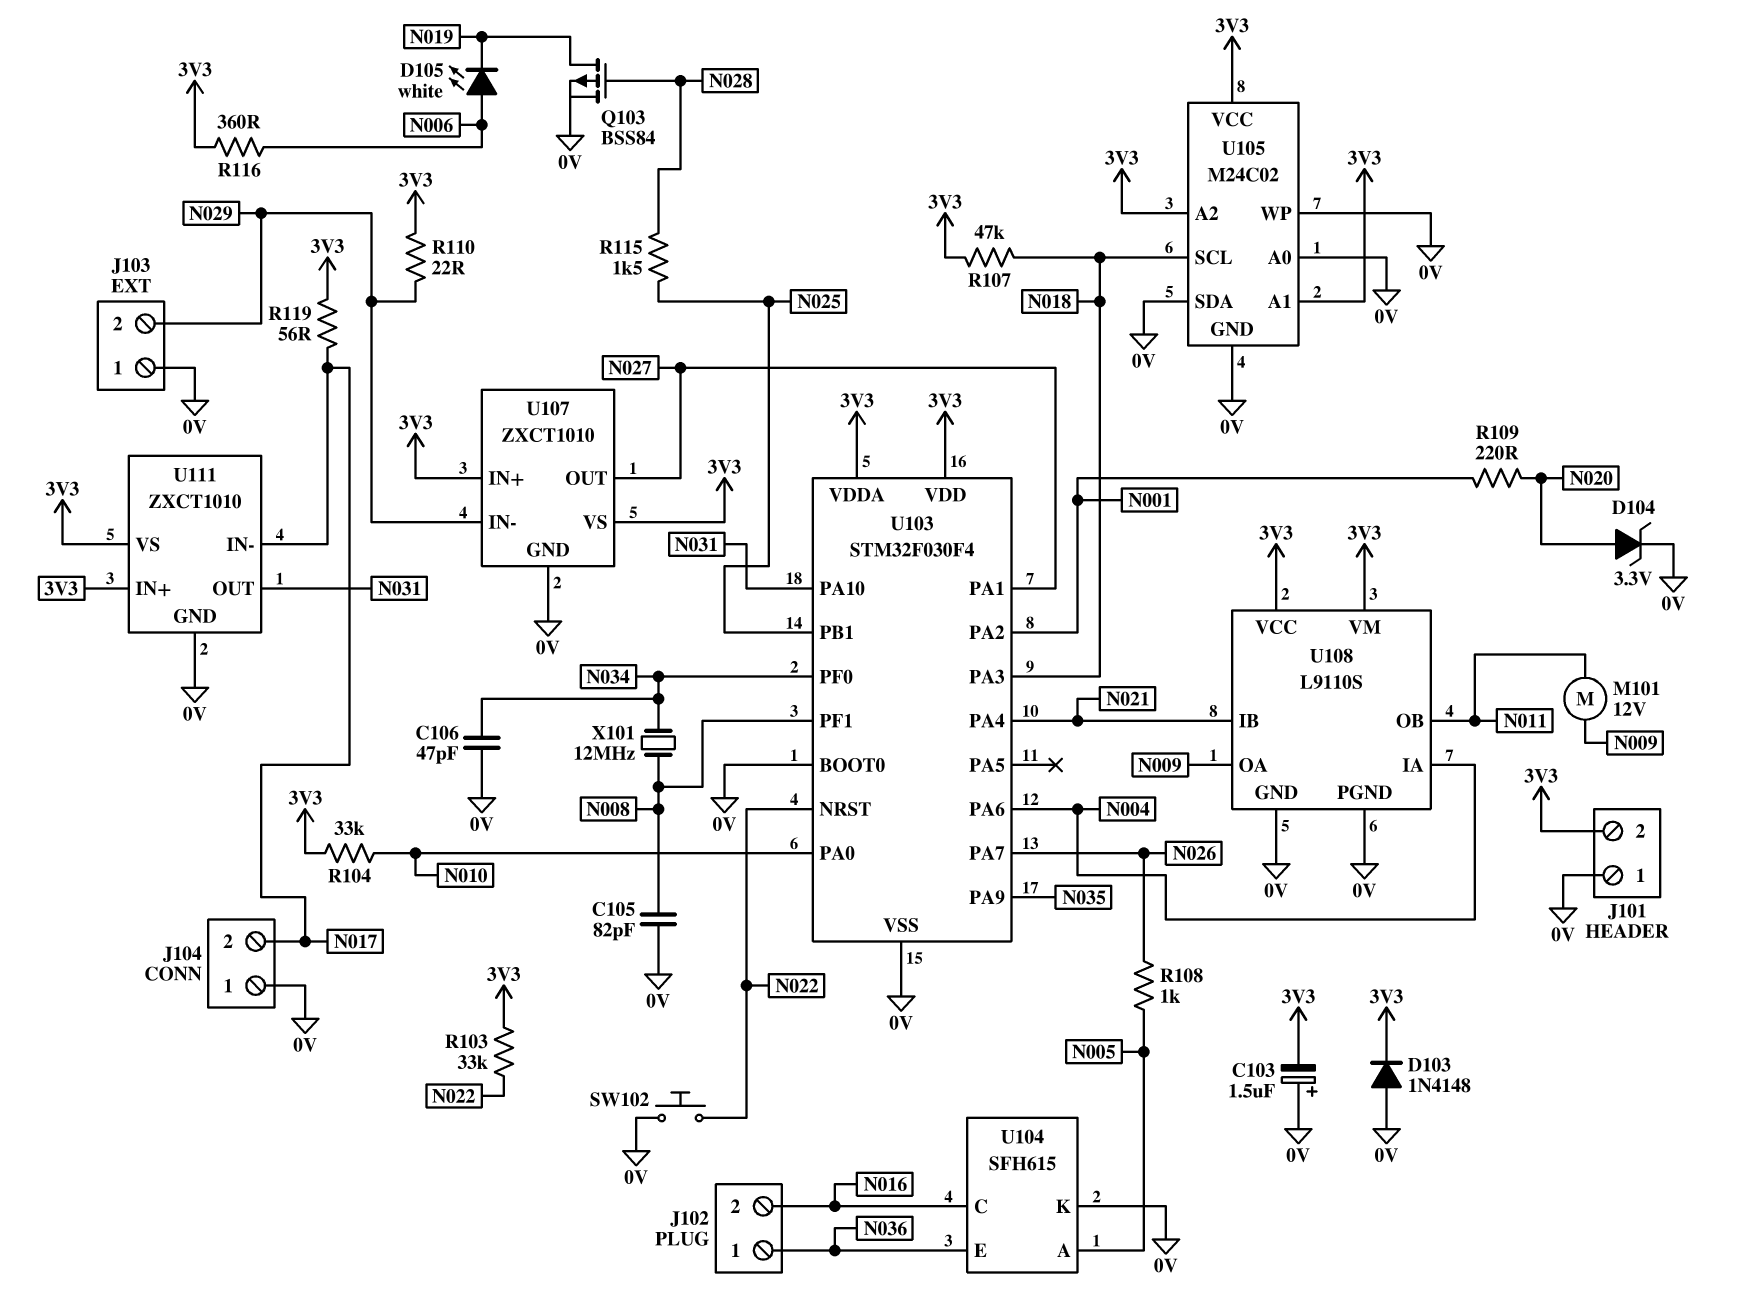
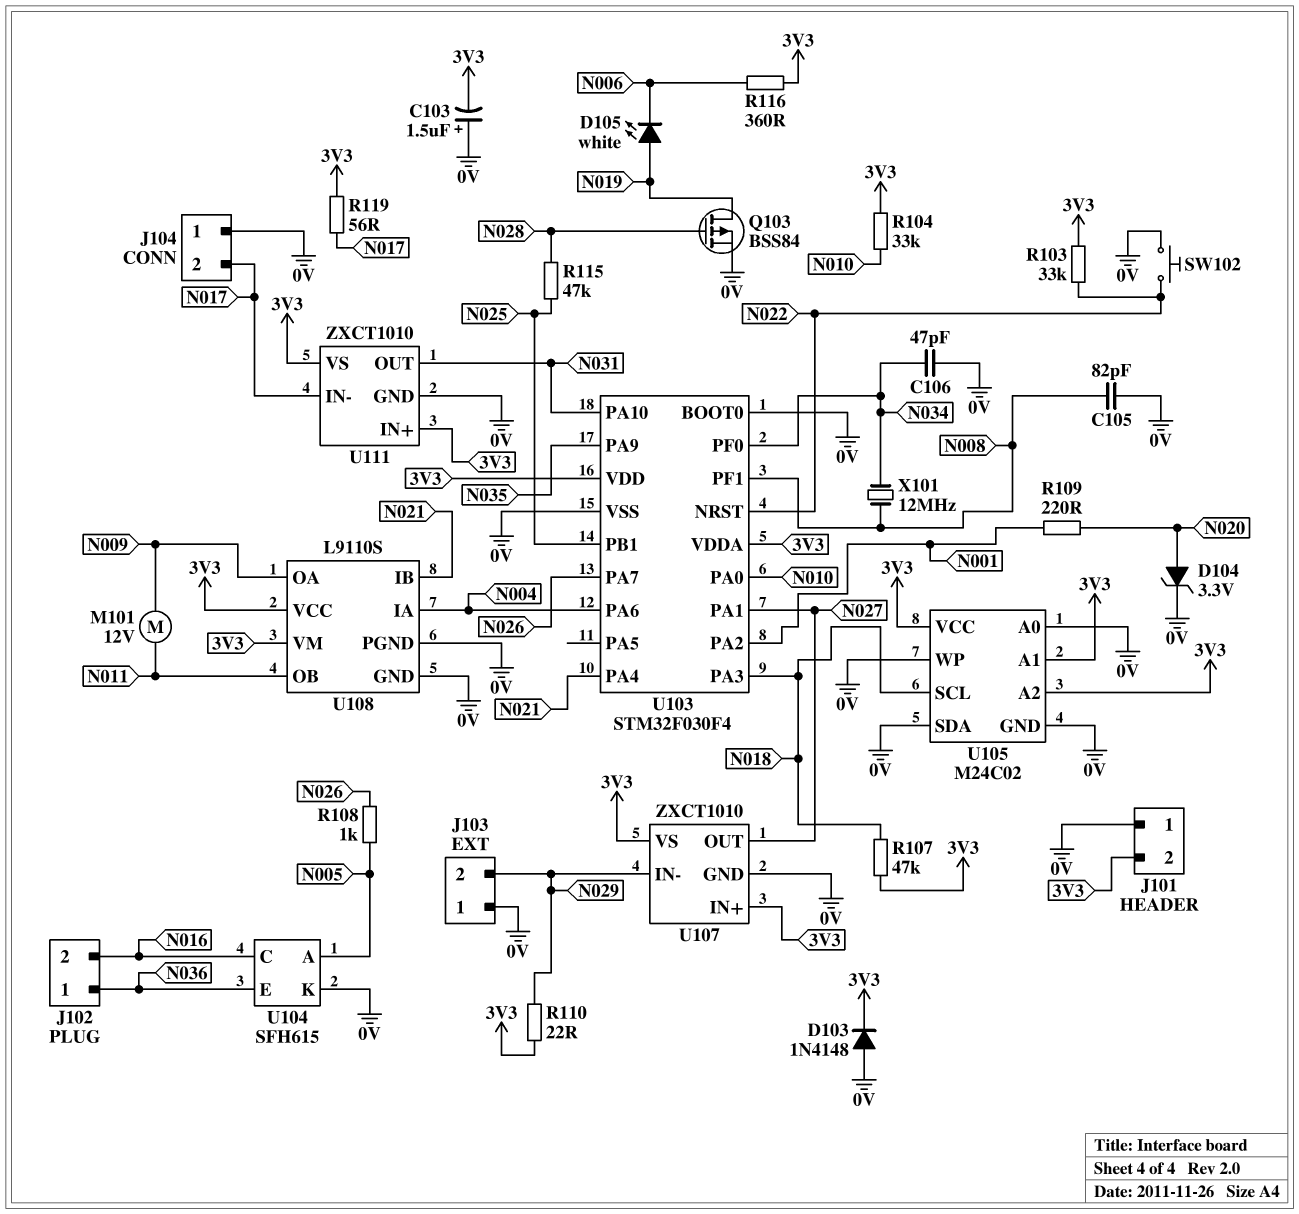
D105: LED white (A N006, K N019) -> LED white (A N019, K N006)
R115: 1.5k (N025, N028) -> 47k (N025, N028)

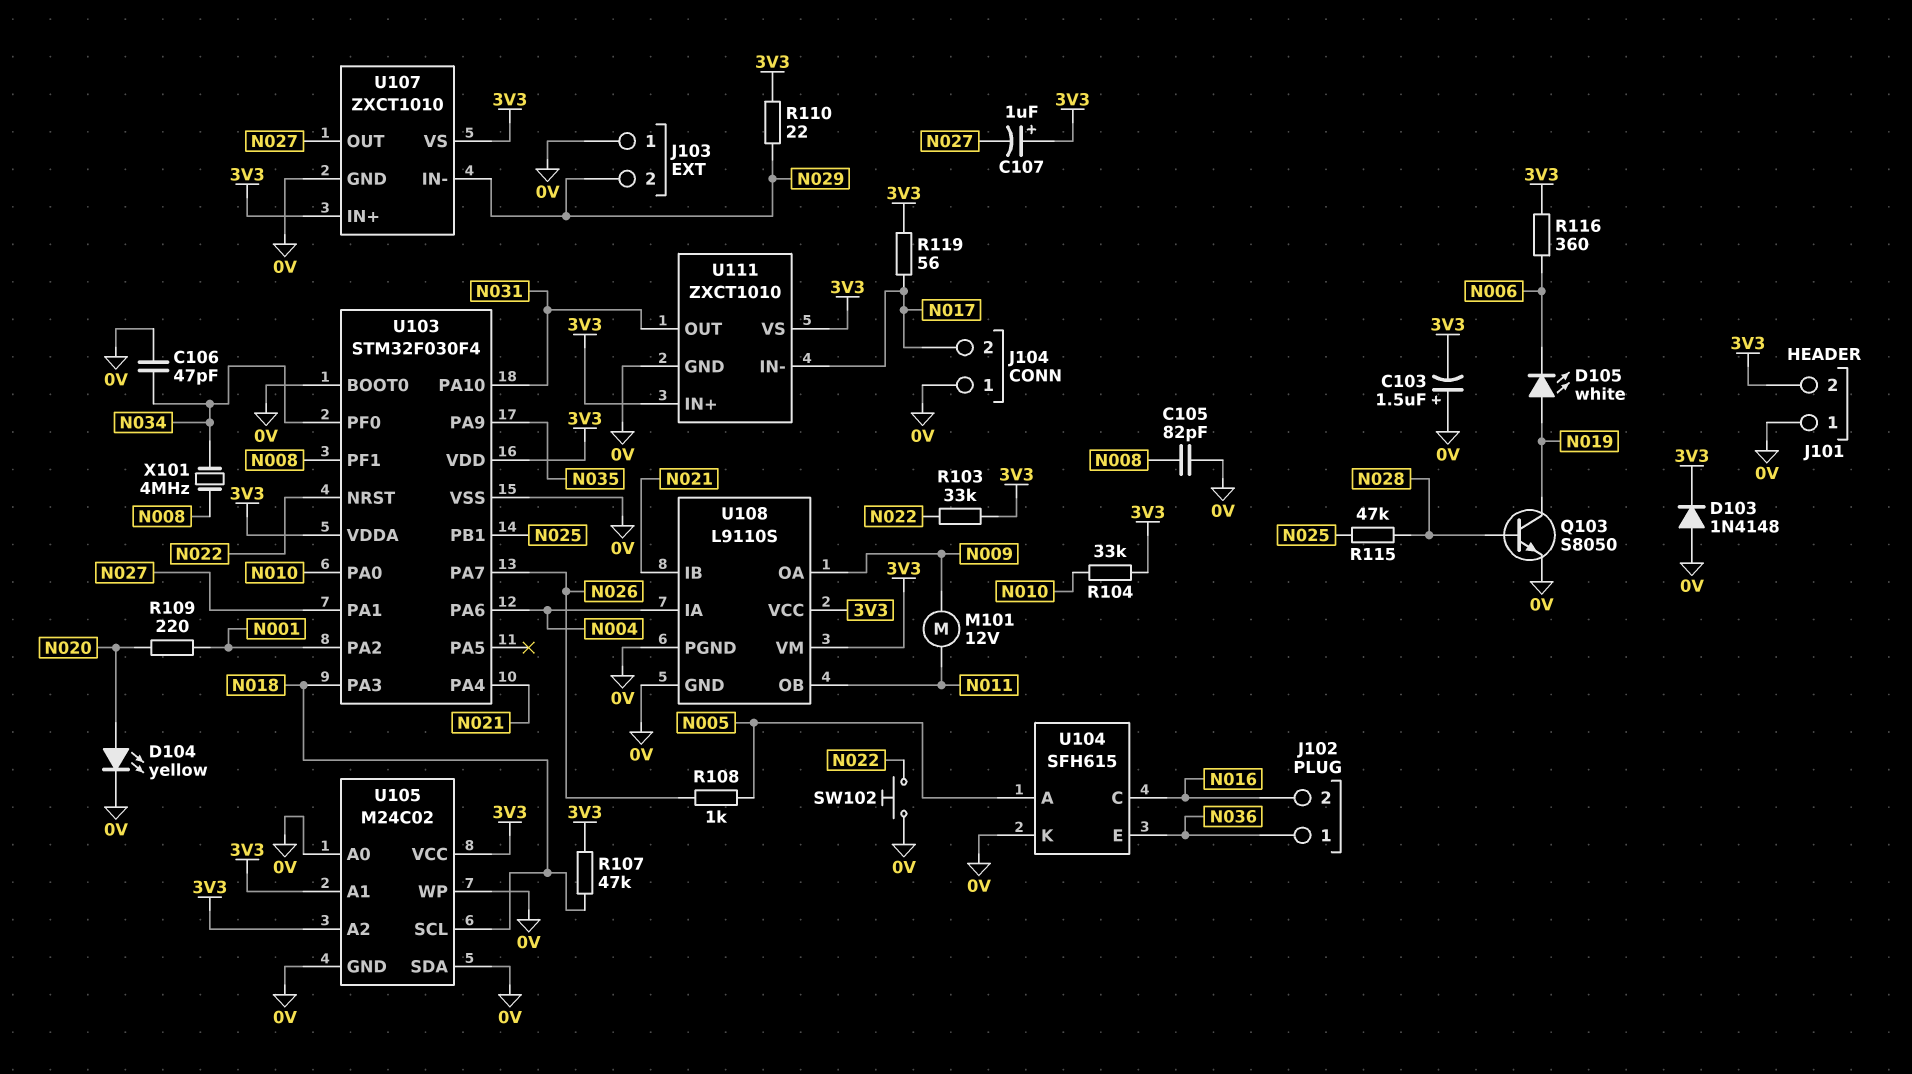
C107: none -> 1uF (plus 3V3, minus N027)
D104: zener 3.3V (A N020, K 0V) -> LED yellow (A N020, K 0V)
Q103: PMOS BSS84 (G N028, D N019, S 0V) -> NPN S8050 (B N028, C N019, E 0V)
X101: 12MHz (N008, N034) -> 4MHz (N008, N034)

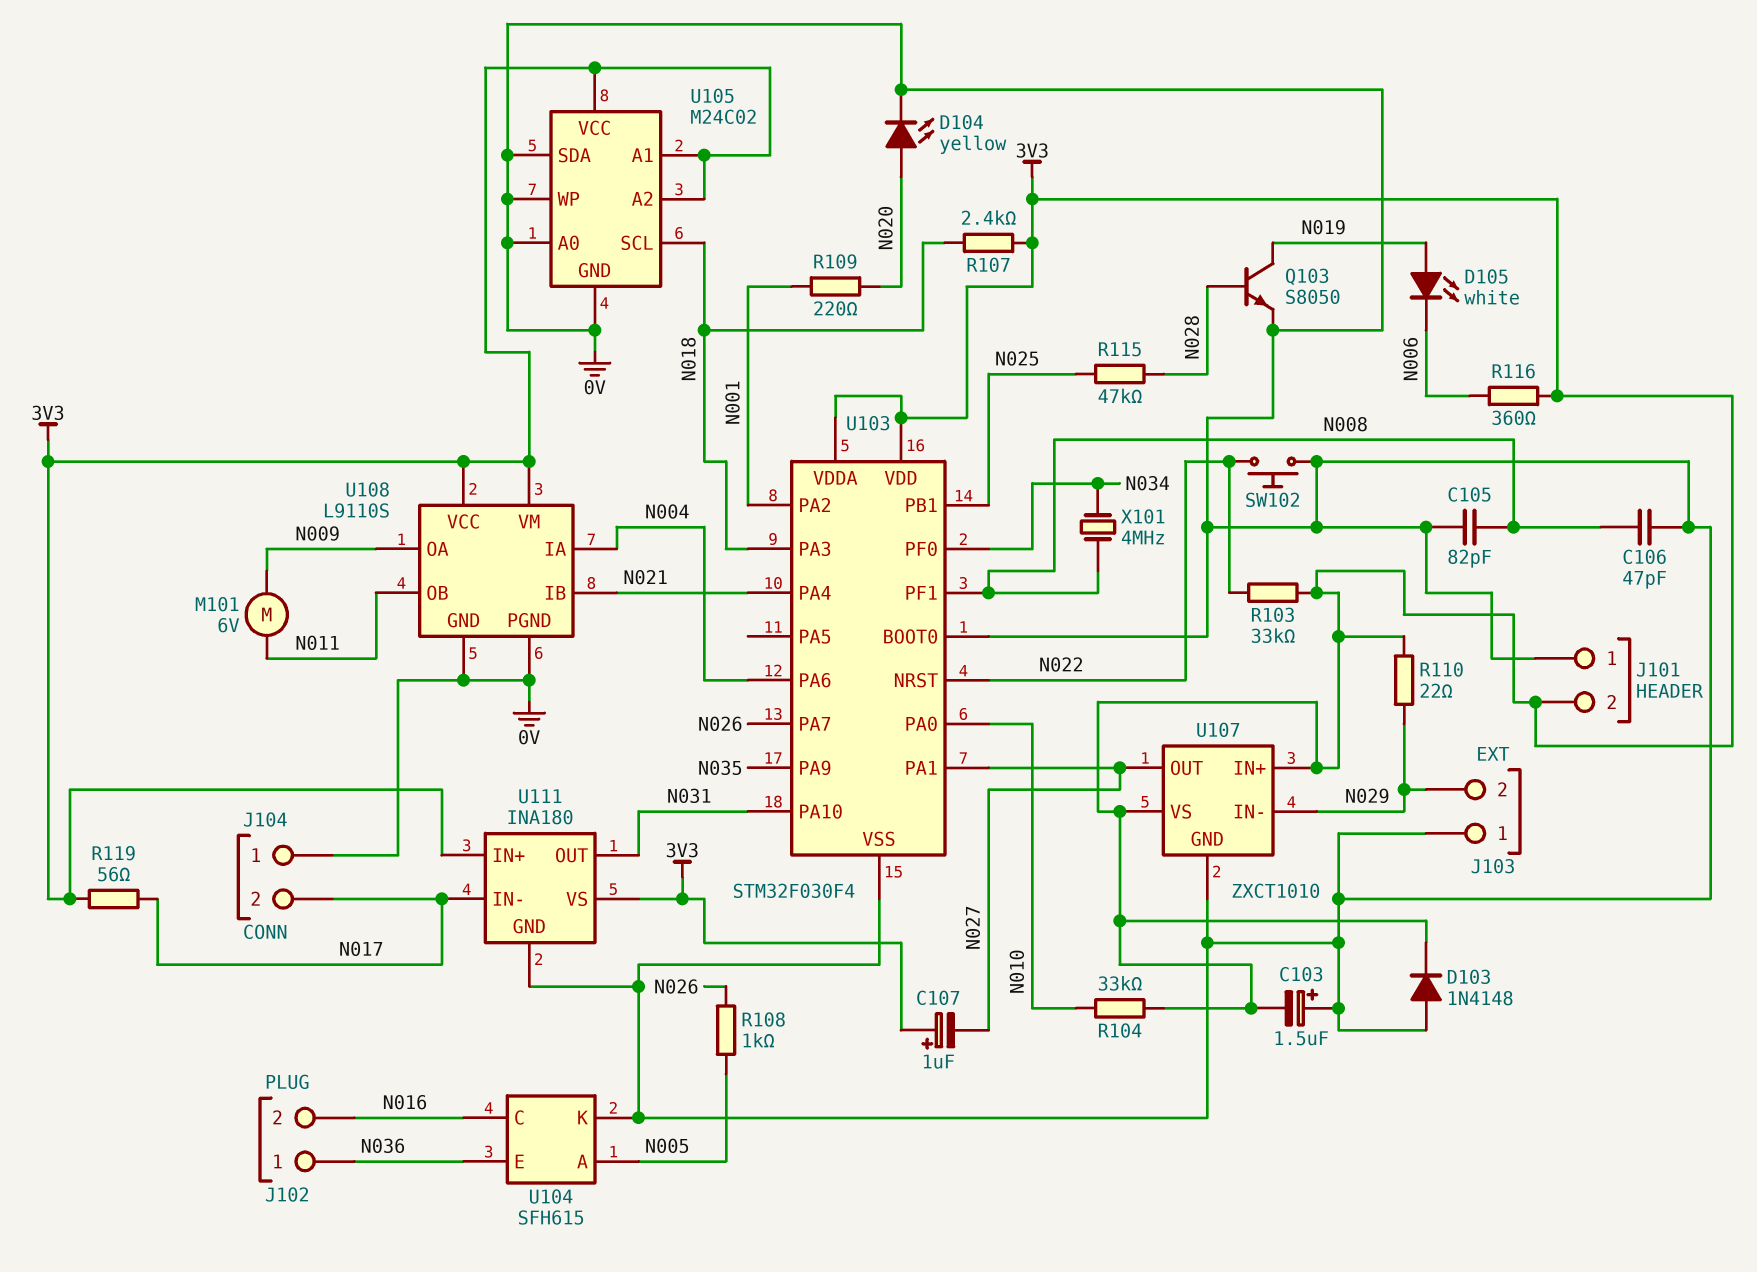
C106: 47pF (0V, N034) -> 47pF (0V, N008)
M101: motor 12V (N009, N011) -> motor 6V (N009, N011)
R107: 47k (3V3, N018) -> 2.4k (3V3, N018)
U111: ZXCT1010 -> INA180

